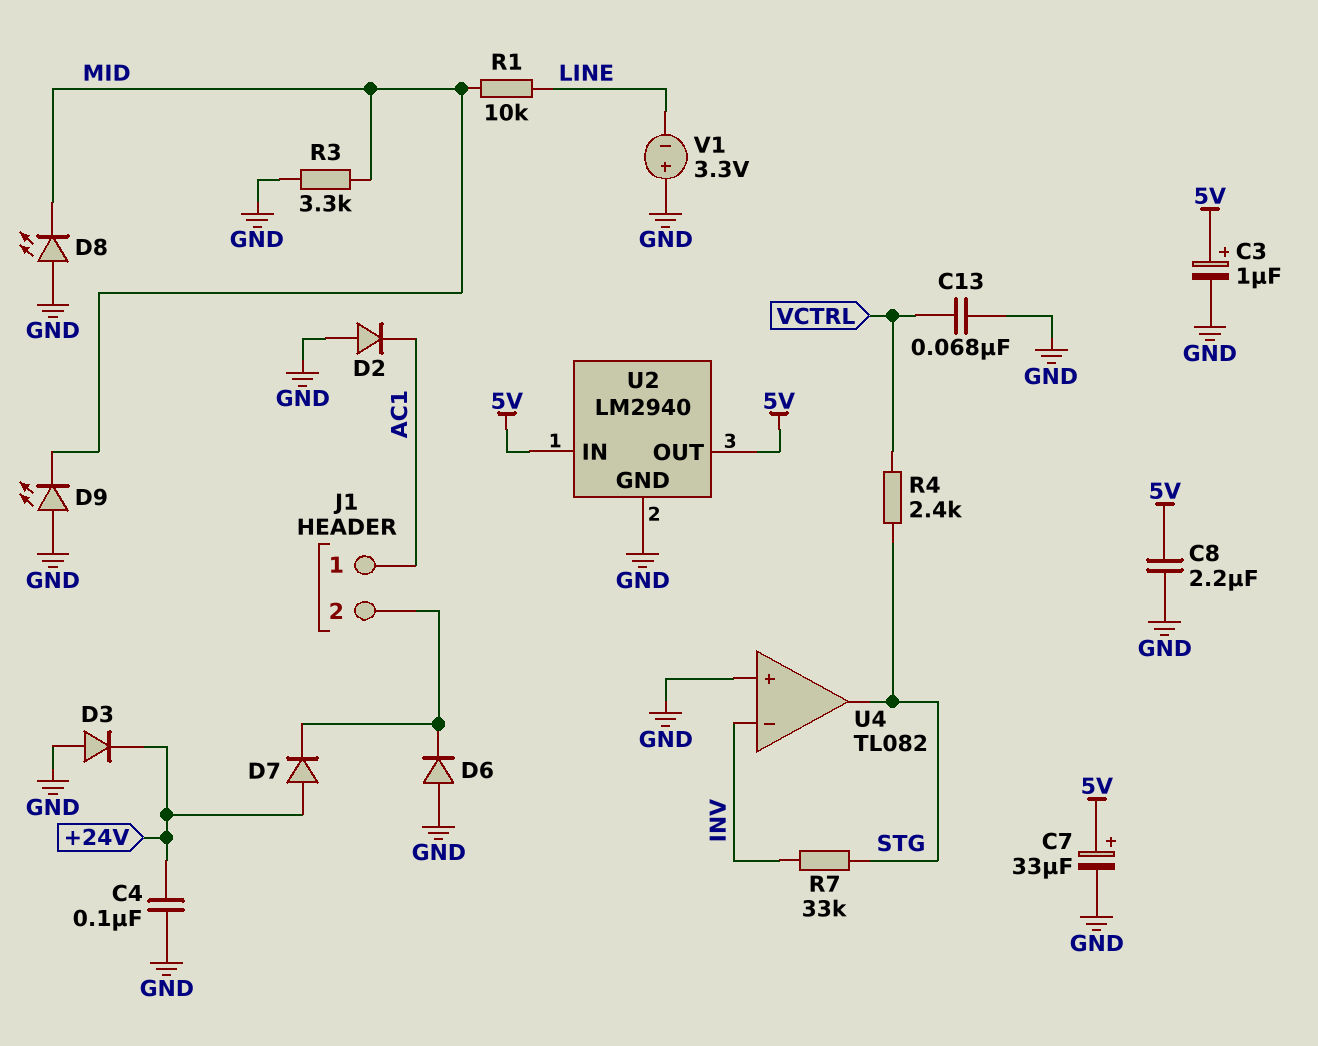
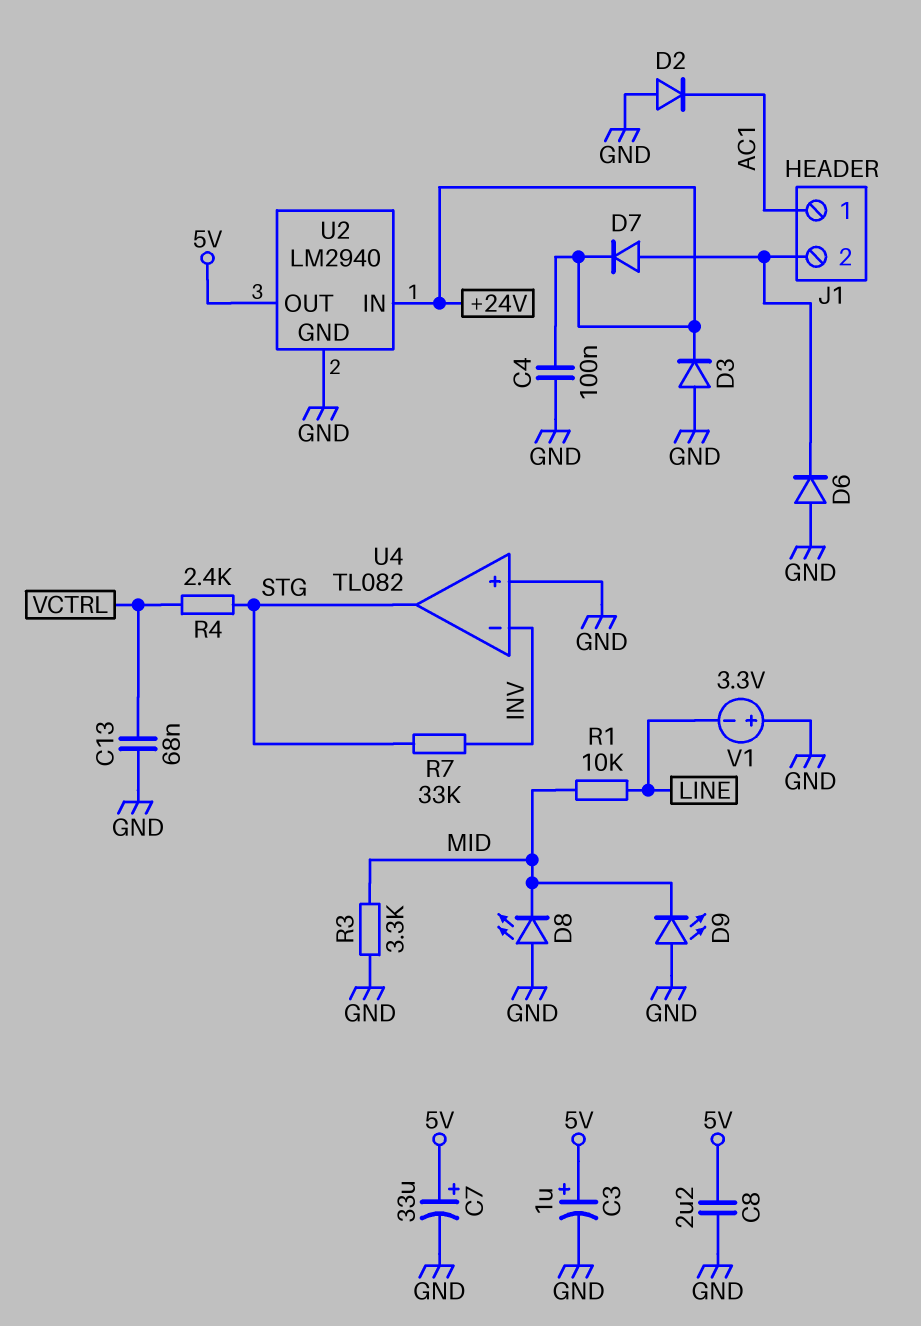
D7: diode (A +24V, K J1/2) -> diode (A J1/2, K +24V)
U2 pin IN: 5V -> +24V

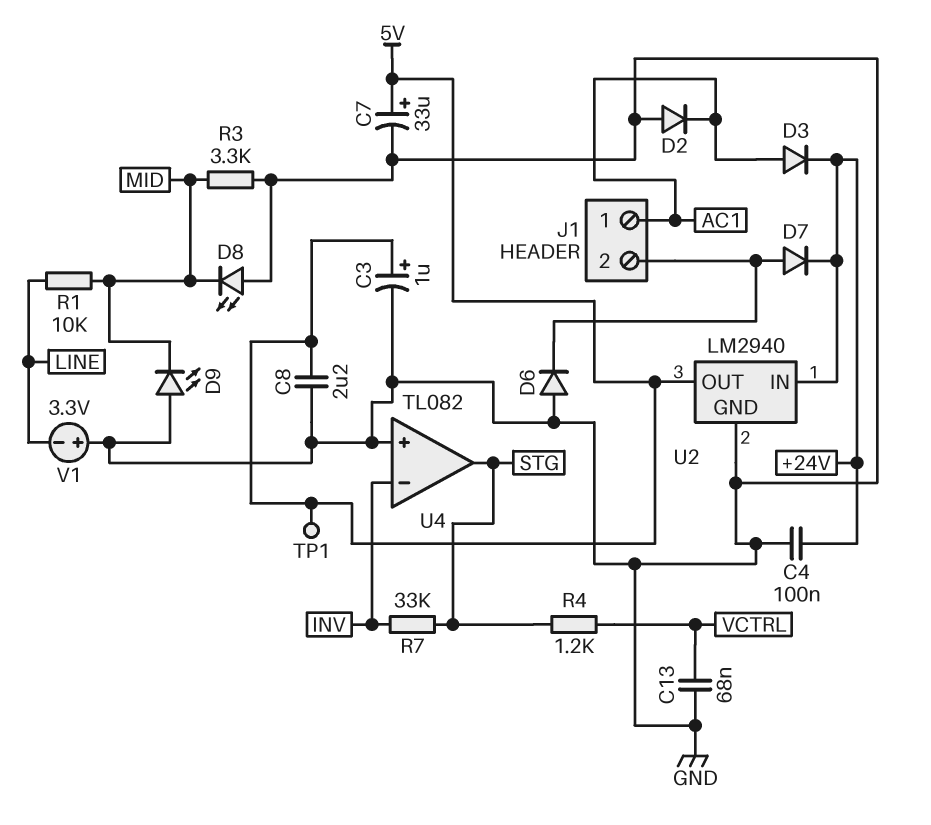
D3: diode (A GND, K +24V) -> diode (A AC1, K +24V)
R4: 2.4k (STG, VCTRL) -> 1.2k (STG, VCTRL)
TP1: none -> test point (5V)

